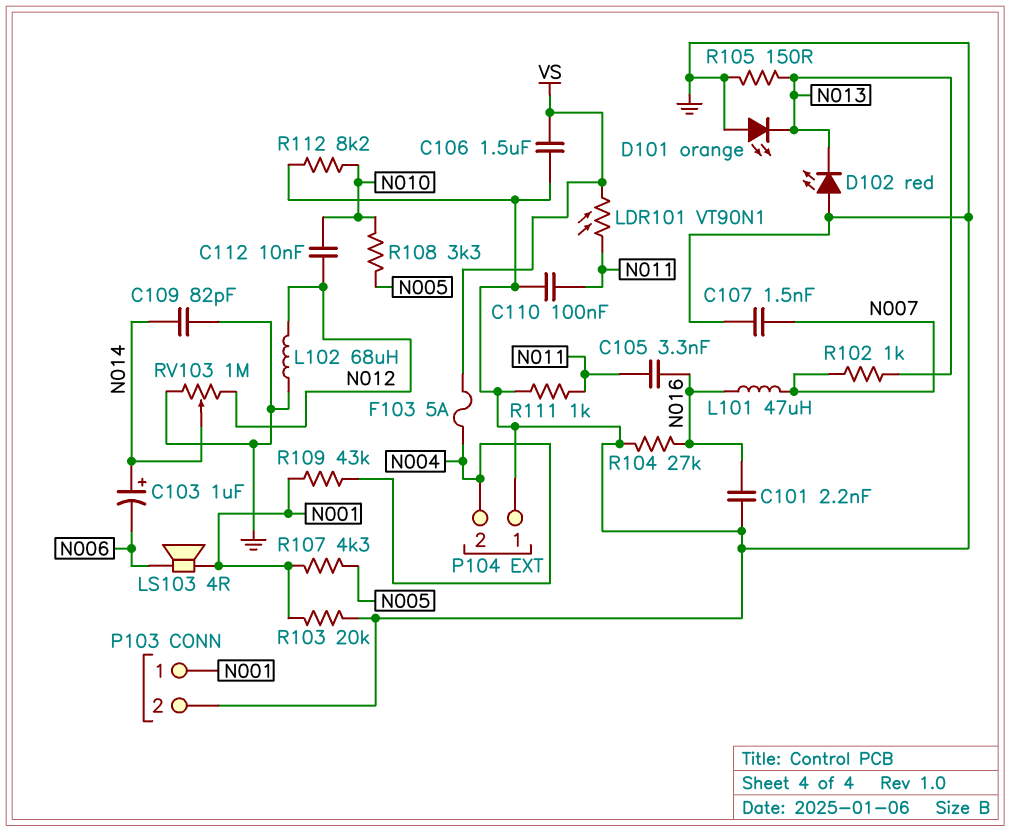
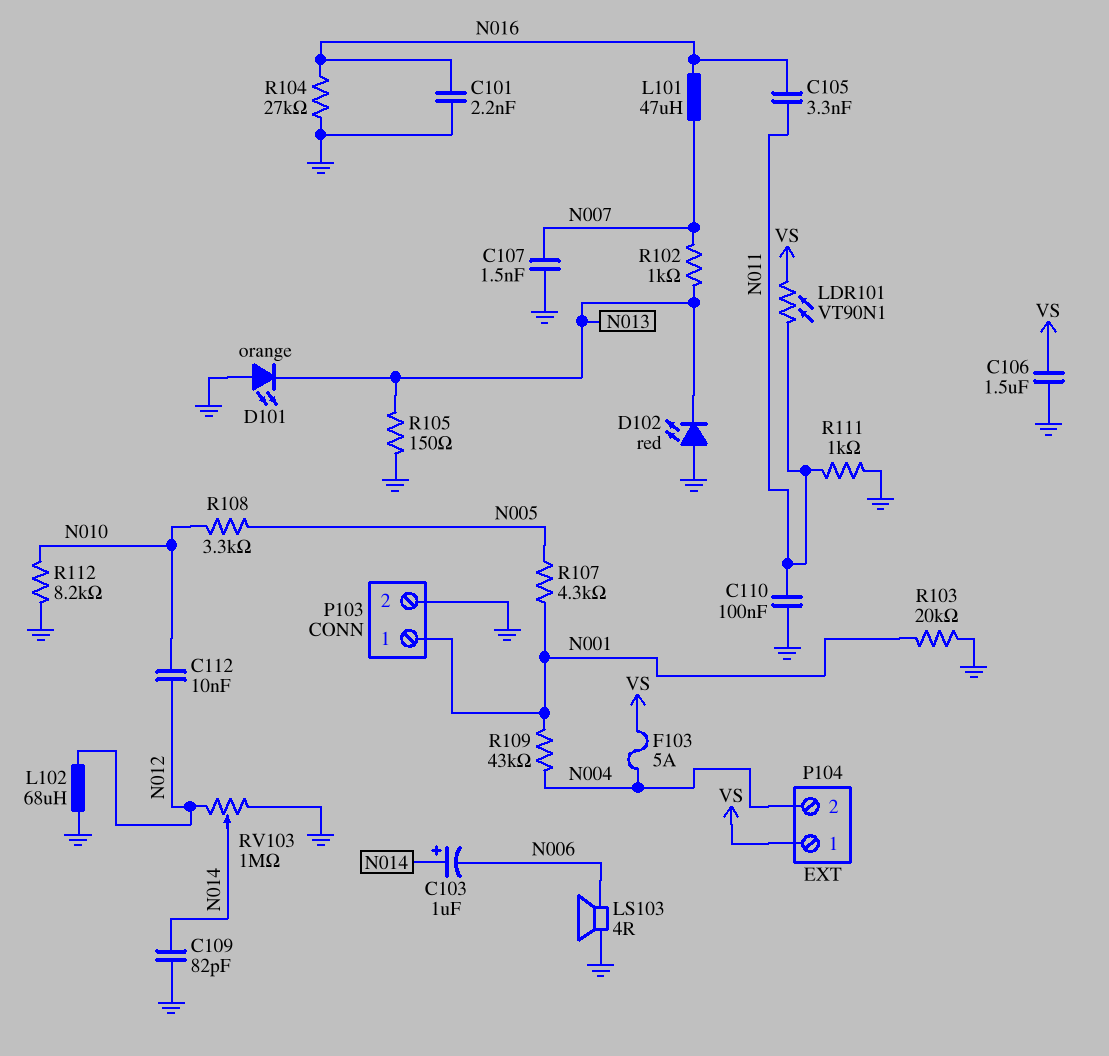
LS103: speaker 4R (N001, N006) -> speaker 4R (GND, N006)
P104 pin 1: GND -> VS

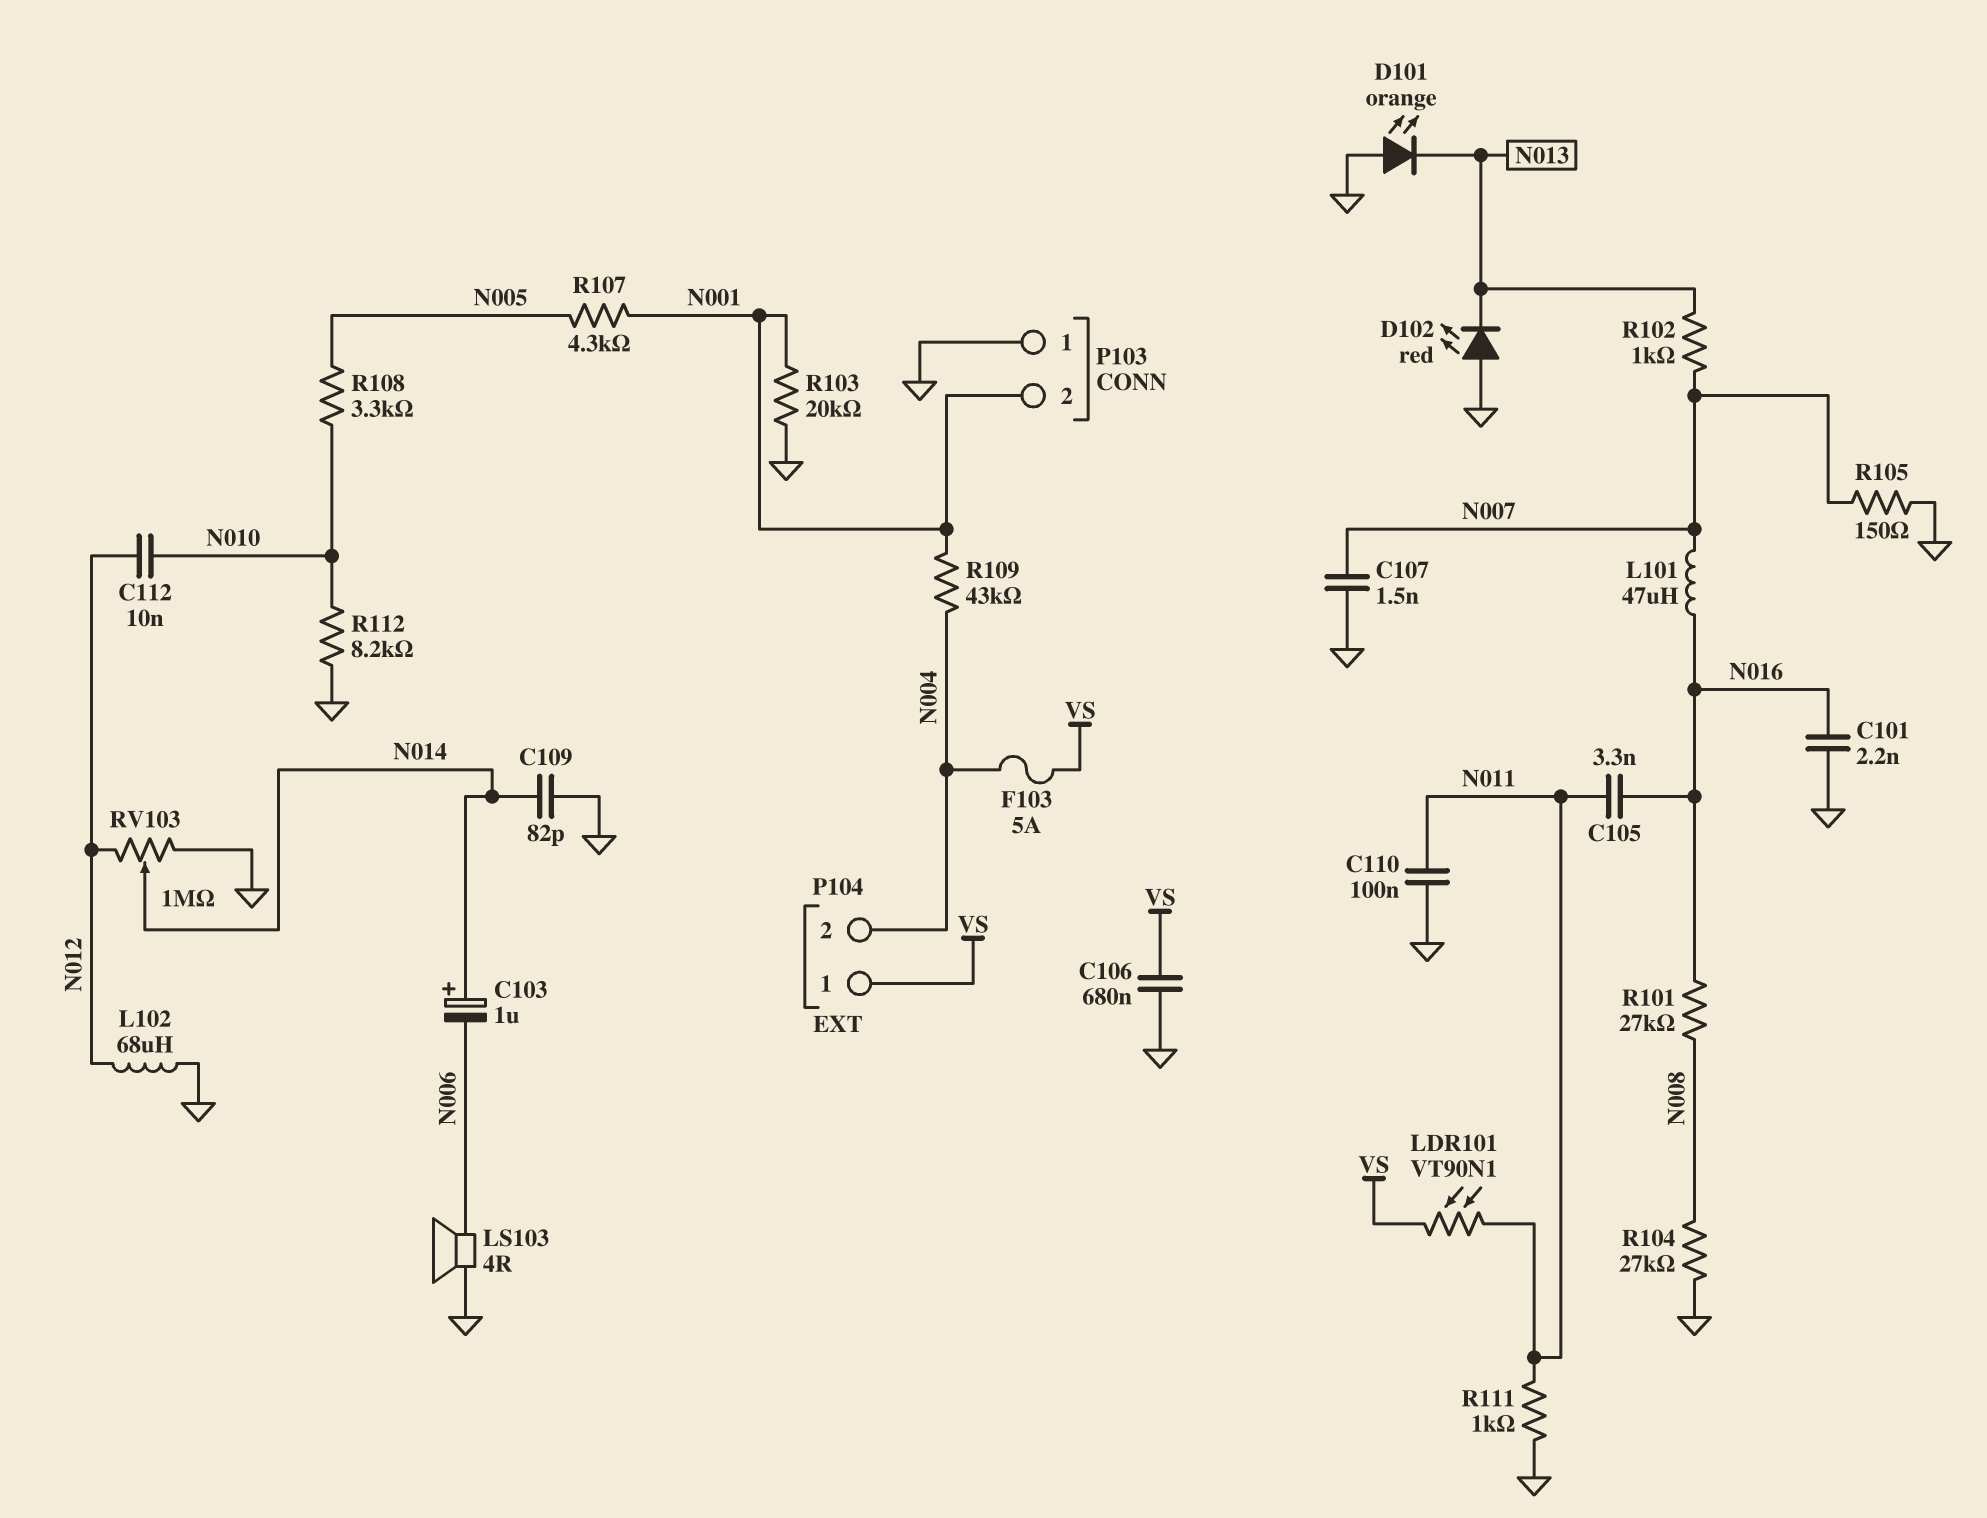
C106: 1.5uF (GND, VS) -> 680nF (GND, VS)
P103 pin 1: N001 -> GND
P103 pin 2: GND -> N001
R101: none -> 27k (N008, N016)
R104: 27k (GND, N016) -> 27k (GND, N008)
R105: 150 (GND, N013) -> 150 (GND, N007)

